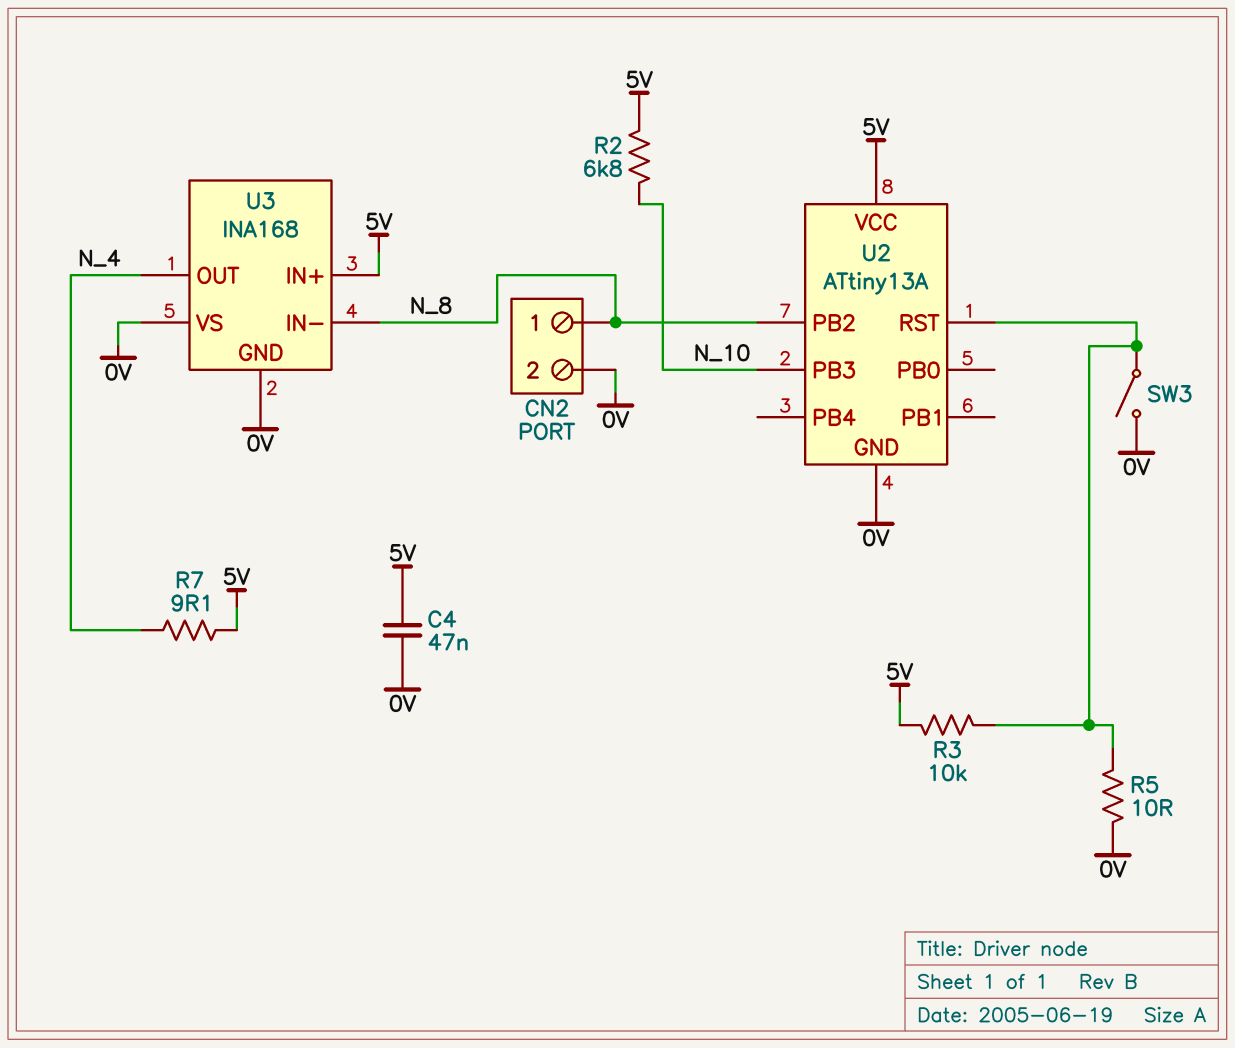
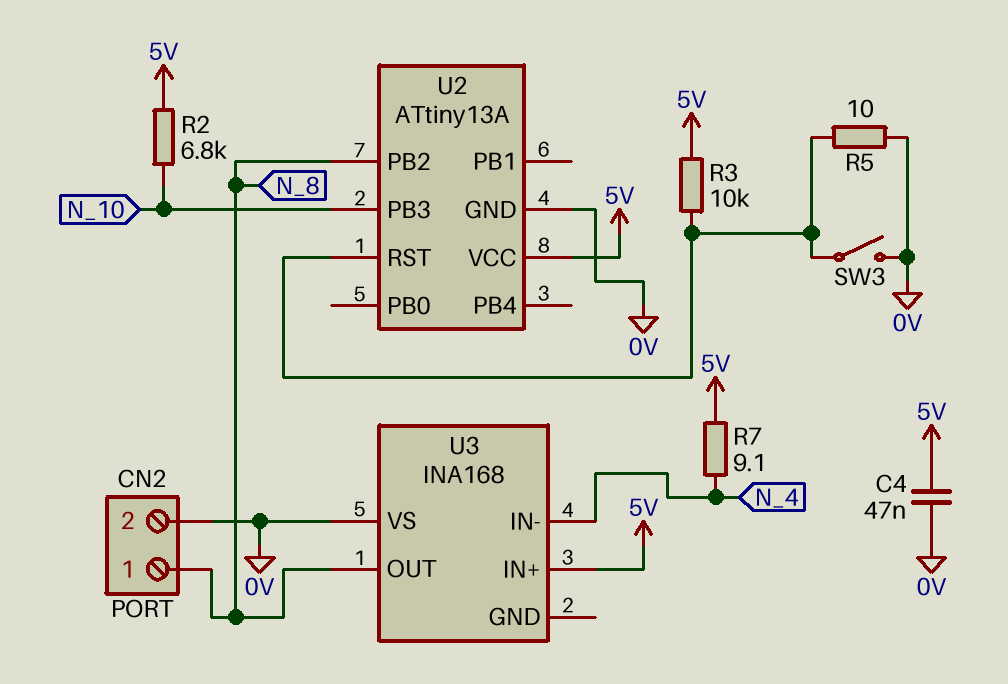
U3 pin GND: 0V -> none
U3 pin IN-: N_8 -> N_4
U3 pin OUT: N_4 -> N_8

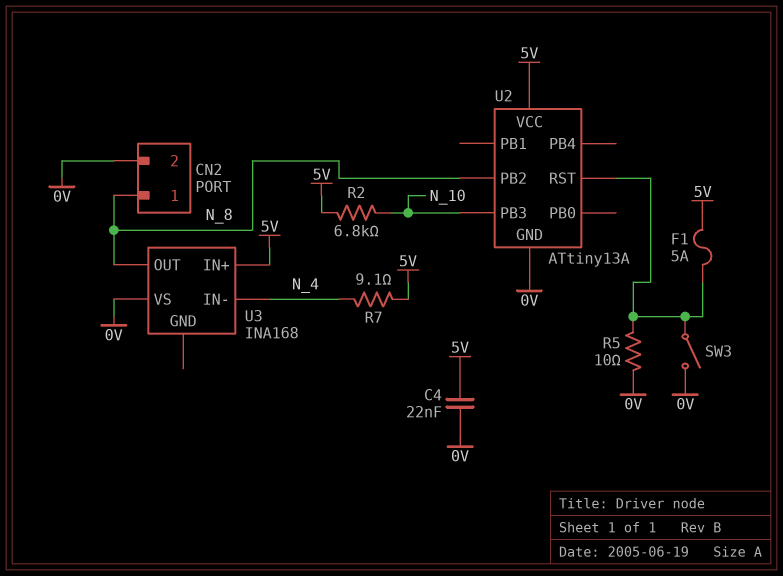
C4: 47nF (0V, 5V) -> 22nF (0V, 5V)
F1: none -> 5A (5V, U2/RST)
R3: 10k (5V, U2/RST) -> none

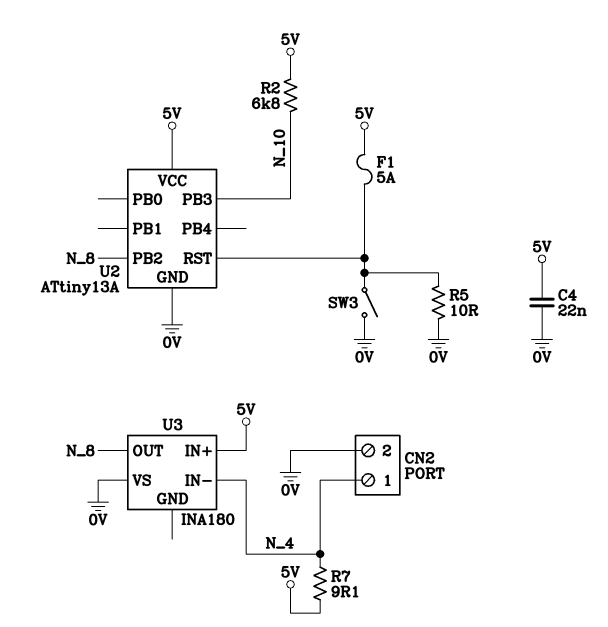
CN2 pin 1: N_8 -> N_4
U3: INA168 -> INA180

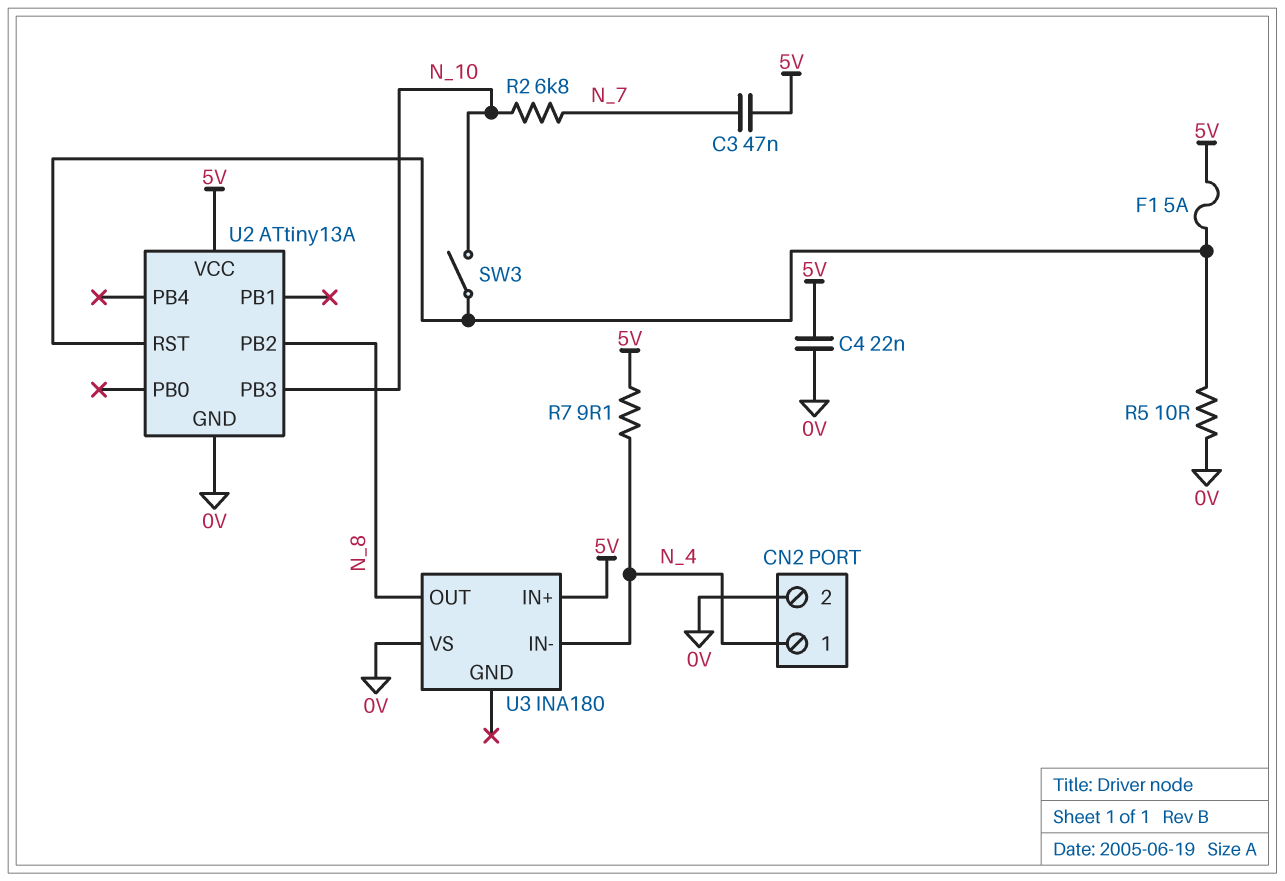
C3: none -> 47nF (5V, N_7)
R2: 6.8k (5V, N_10) -> 6.8k (N_7, N_10)
SW3: switch (0V, U2/RST) -> switch (N_10, U2/RST)

